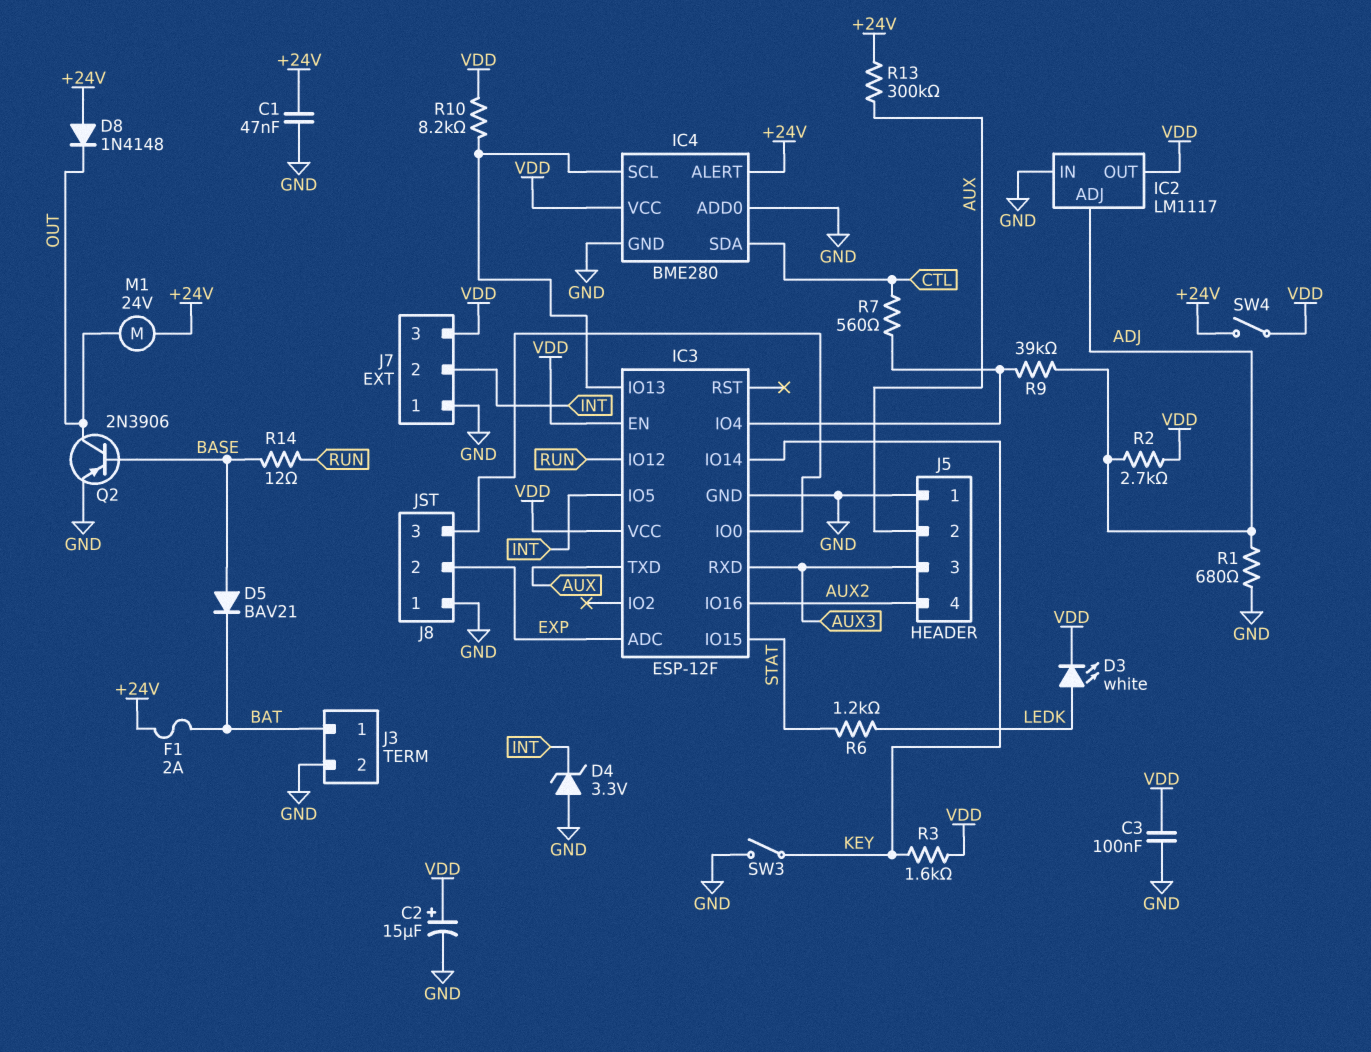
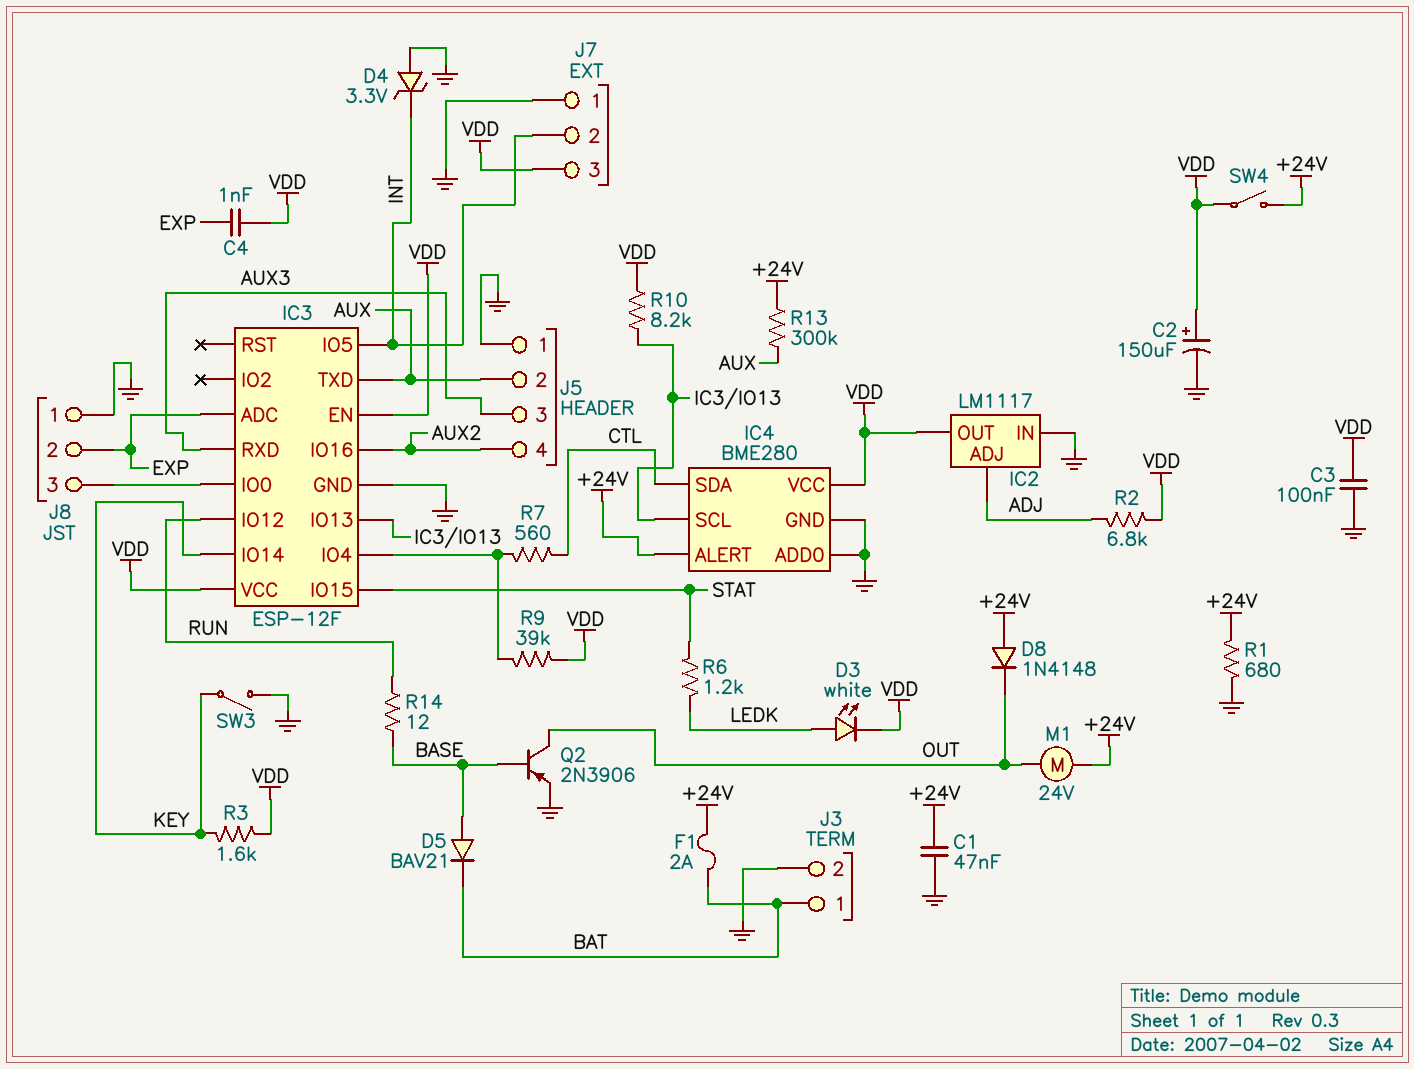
C2: 15uF (plus VDD, minus GND) -> 150uF (plus VDD, minus GND)
C4: none -> 1nF (EXP, VDD)
R1: 680 (ADJ, GND) -> 680 (+24V, GND)
R2: 2.7k (ADJ, VDD) -> 6.8k (ADJ, VDD)
R9: 39k (ADJ, IC3/IO4) -> 39k (IC3/IO4, VDD)

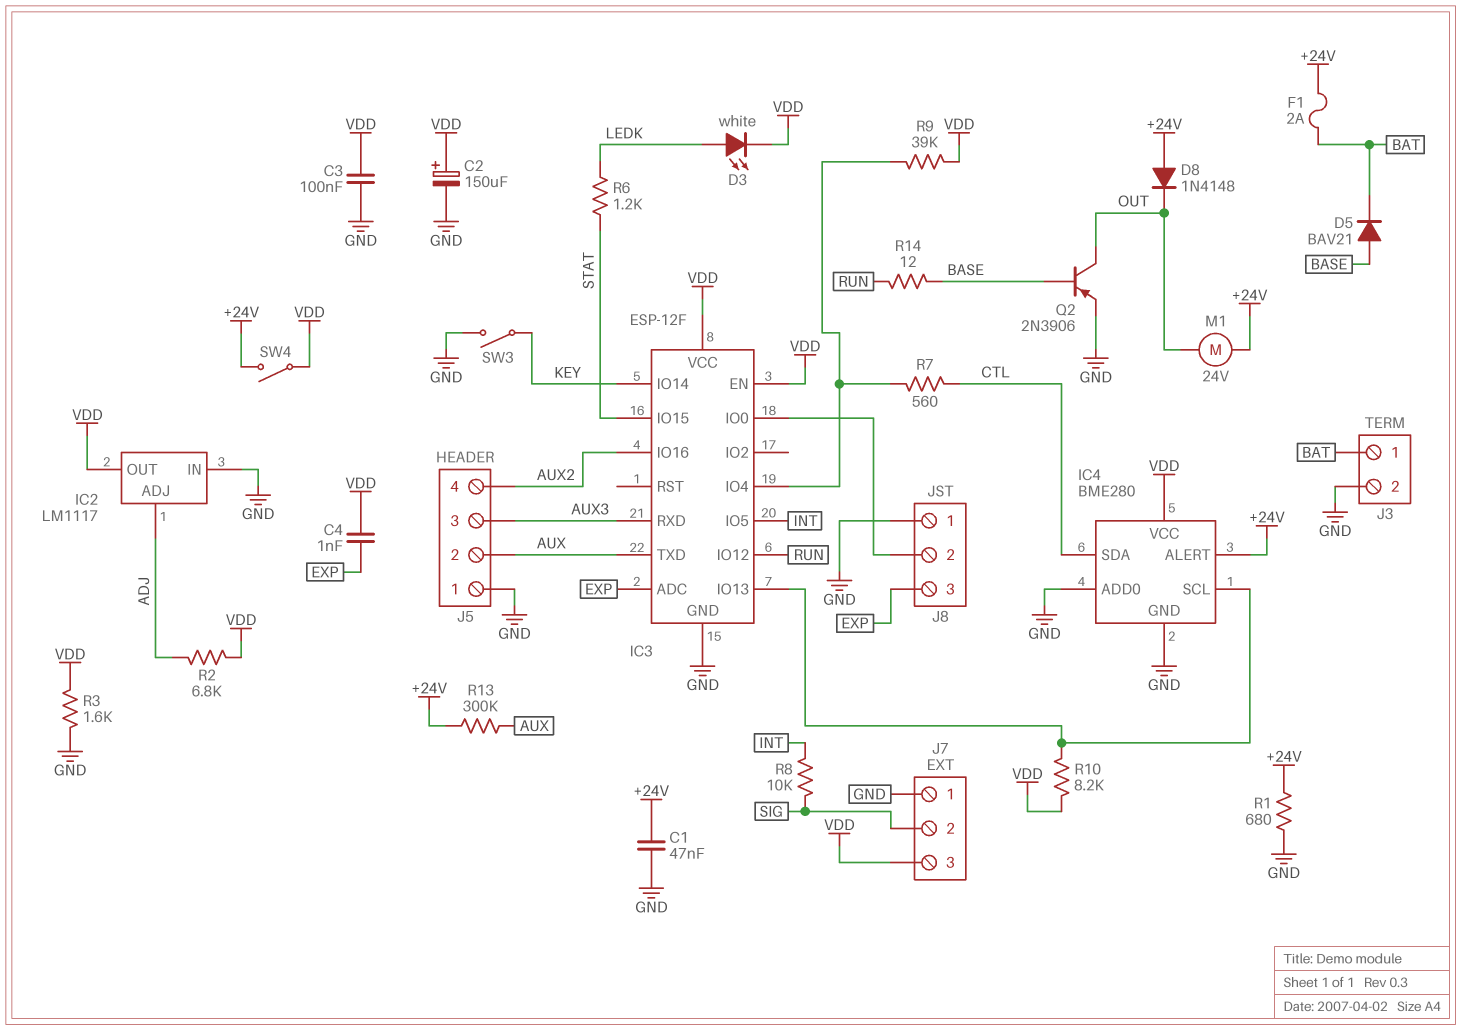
D4: zener 3.3V (A GND, K INT) -> none
J7 pin 2: INT -> SIG
J8 pin 2: EXP -> IC3/IO0
J8 pin 3: IC3/IO0 -> EXP
R3: 1.6k (KEY, VDD) -> 1.6k (GND, VDD)
R8: none -> 10k (INT, SIG)

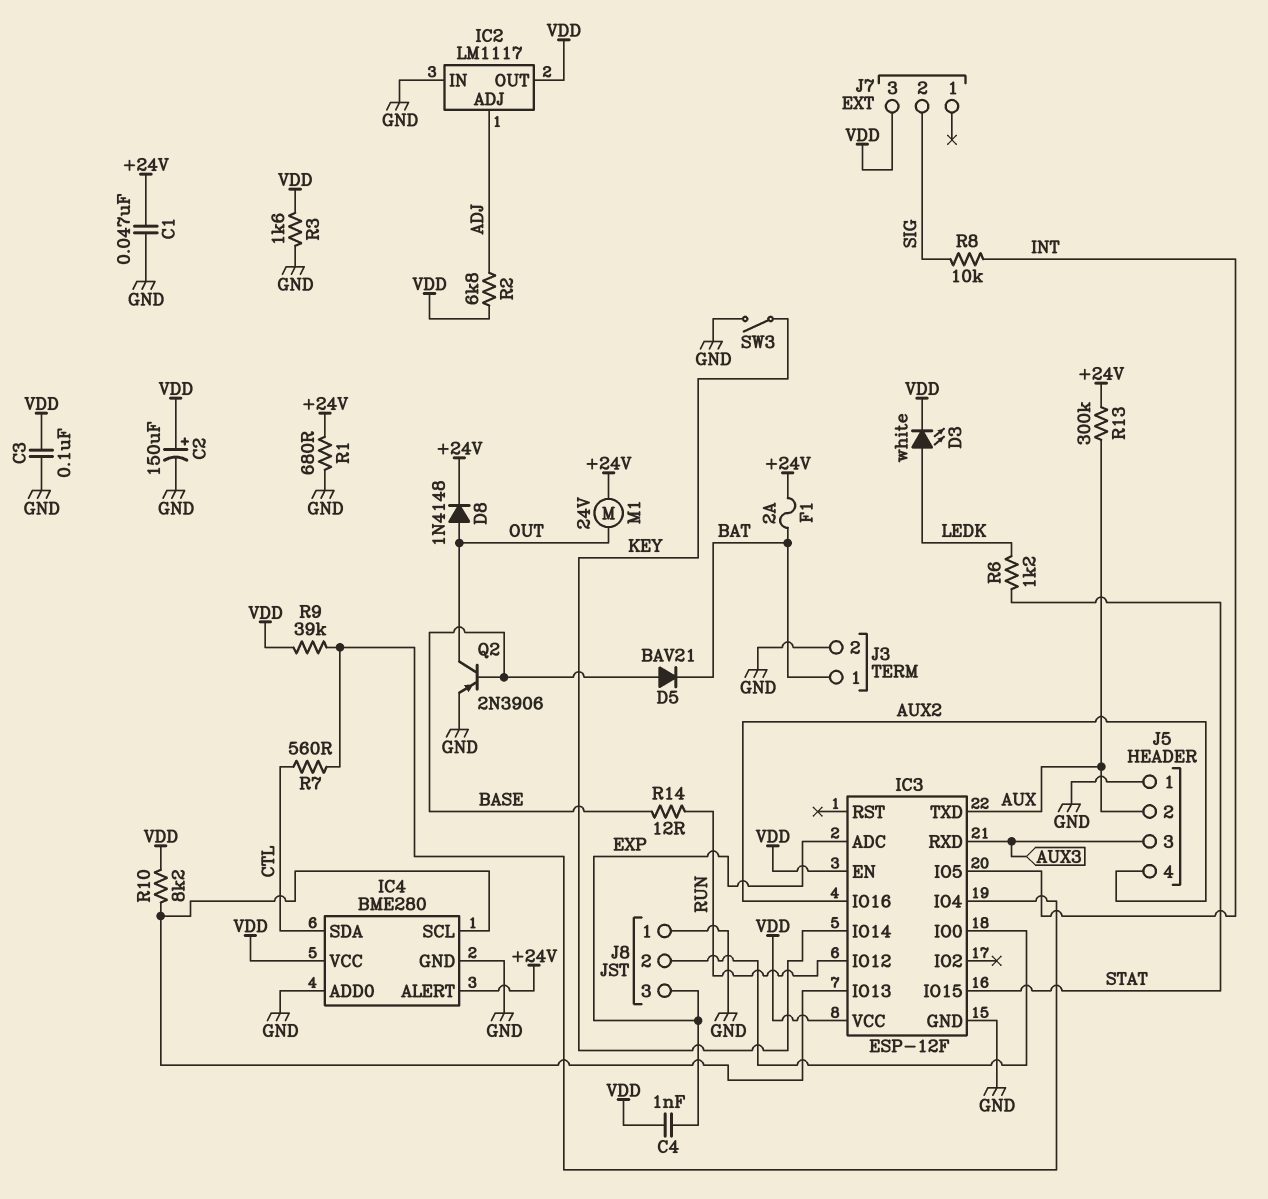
D8: diode 1N4148 (A +24V, K OUT) -> diode 1N4148 (A OUT, K +24V)
J7 pin 1: GND -> none
SW4: switch (+24V, VDD) -> none

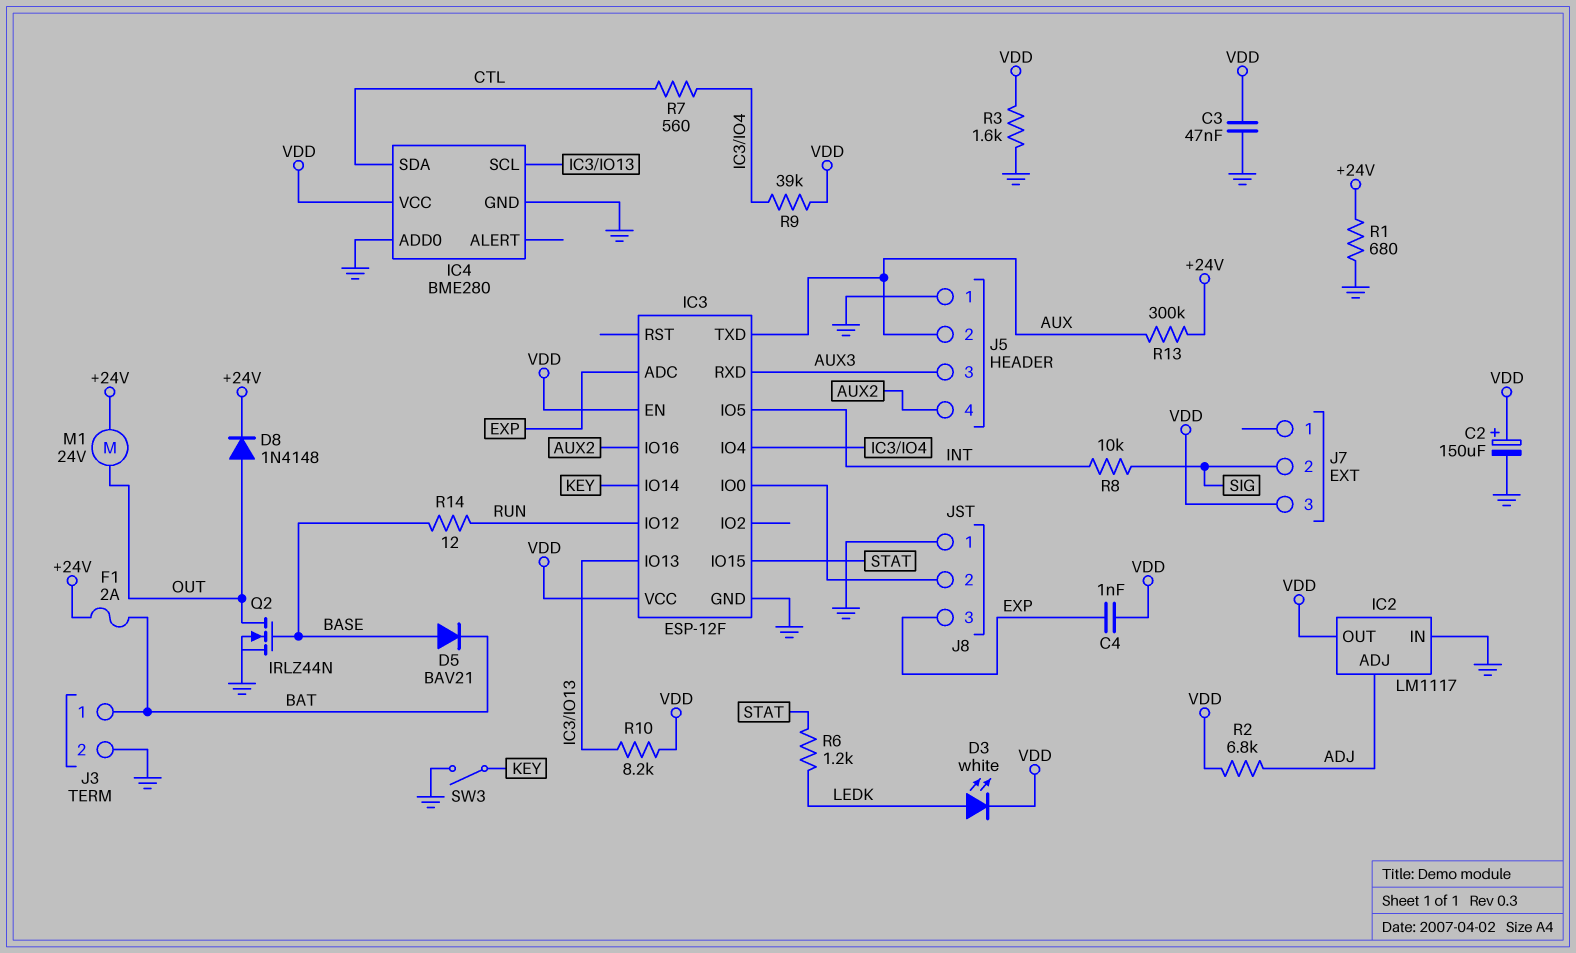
C1: 47nF (+24V, GND) -> none
C3: 100nF (GND, VDD) -> 47nF (GND, VDD)
IC4 pin ALERT: +24V -> none
Q2: PNP 2N3906 (B BASE, C OUT, E GND) -> NMOS IRLZ44N (G BASE, D OUT, S GND)

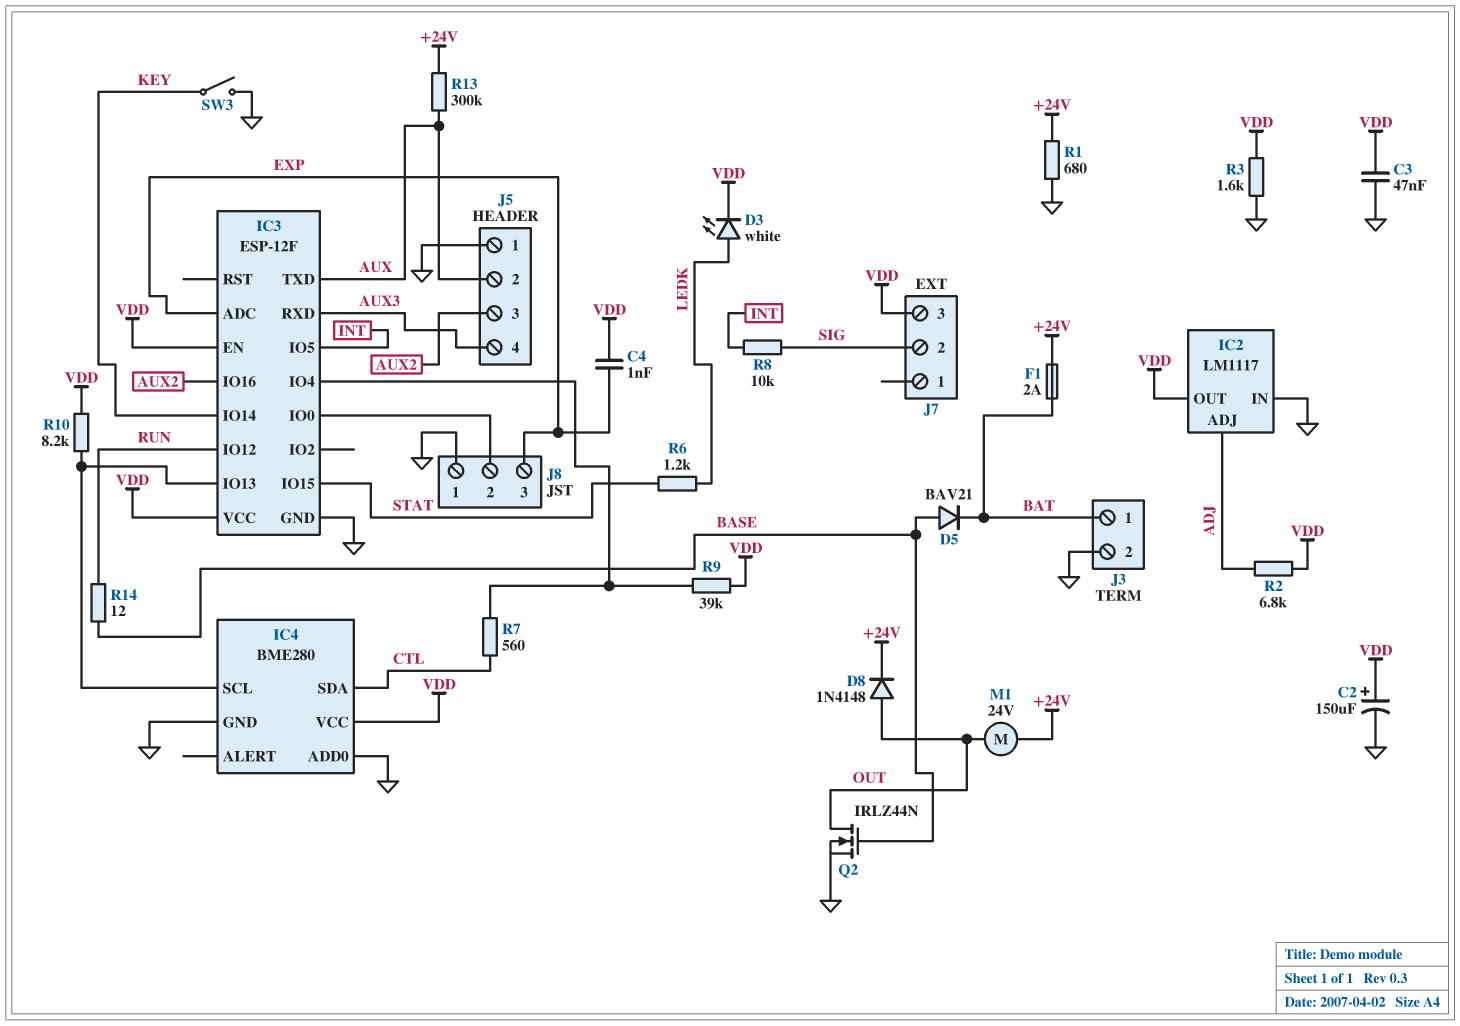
J5 pin 3: AUX3 -> AUX2
J5 pin 4: AUX2 -> AUX3

